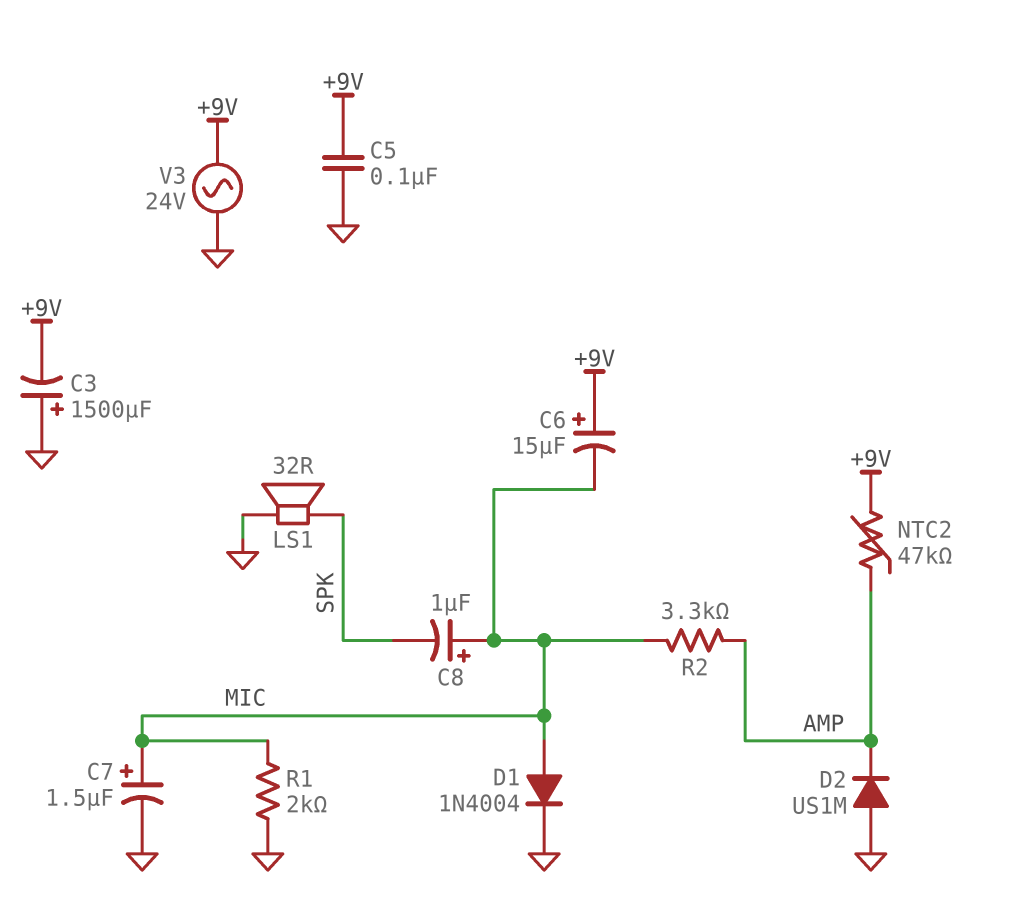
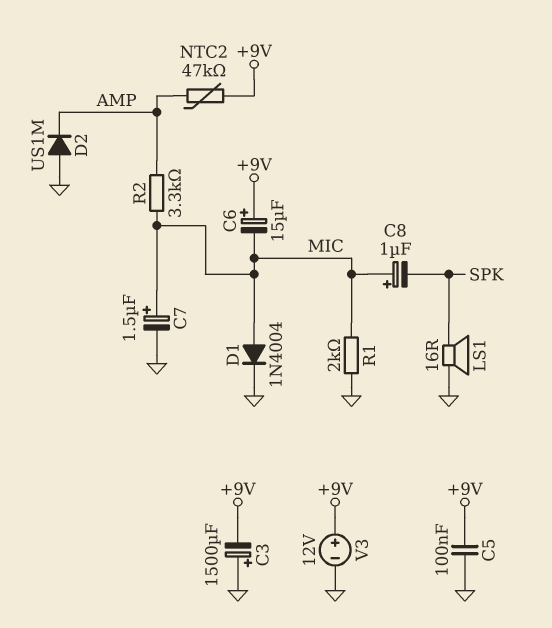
LS1: speaker 32R (GND, SPK) -> speaker 16R (GND, SPK)
V3: AC 24V (+9V, GND) -> 12V (plus +9V, minus GND)

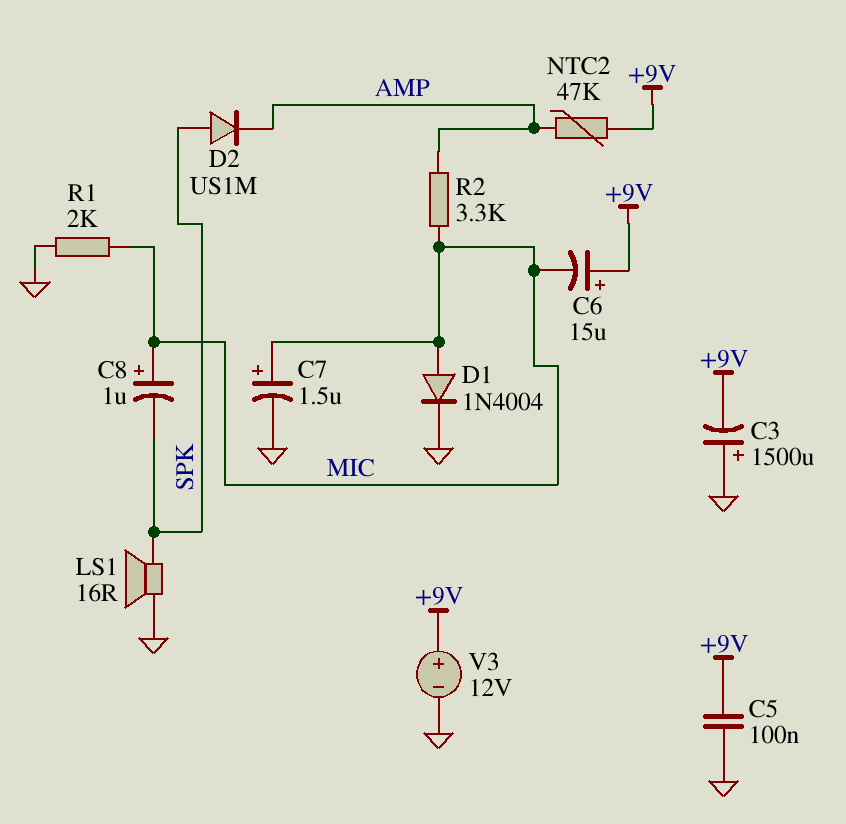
D2: diode US1M (A GND, K AMP) -> diode US1M (A SPK, K AMP)

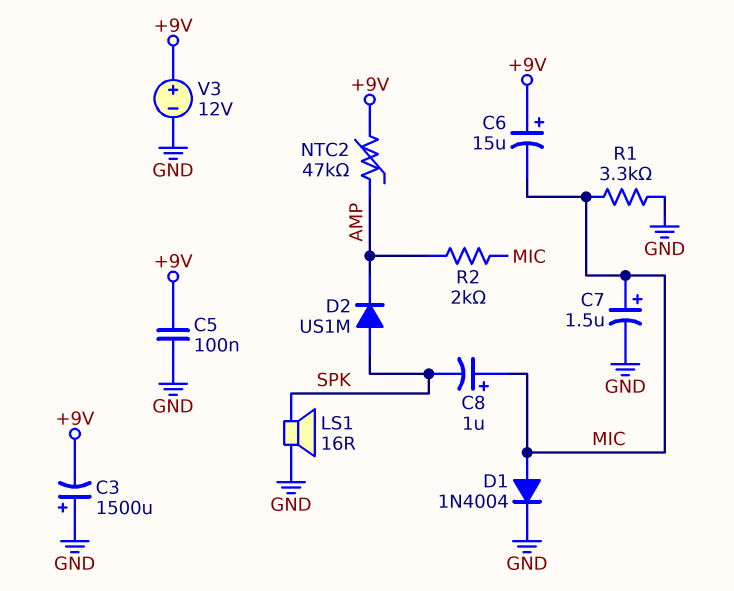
R1: 2k (GND, MIC) -> 3.3k (GND, MIC)
R2: 3.3k (AMP, MIC) -> 2k (AMP, MIC)

